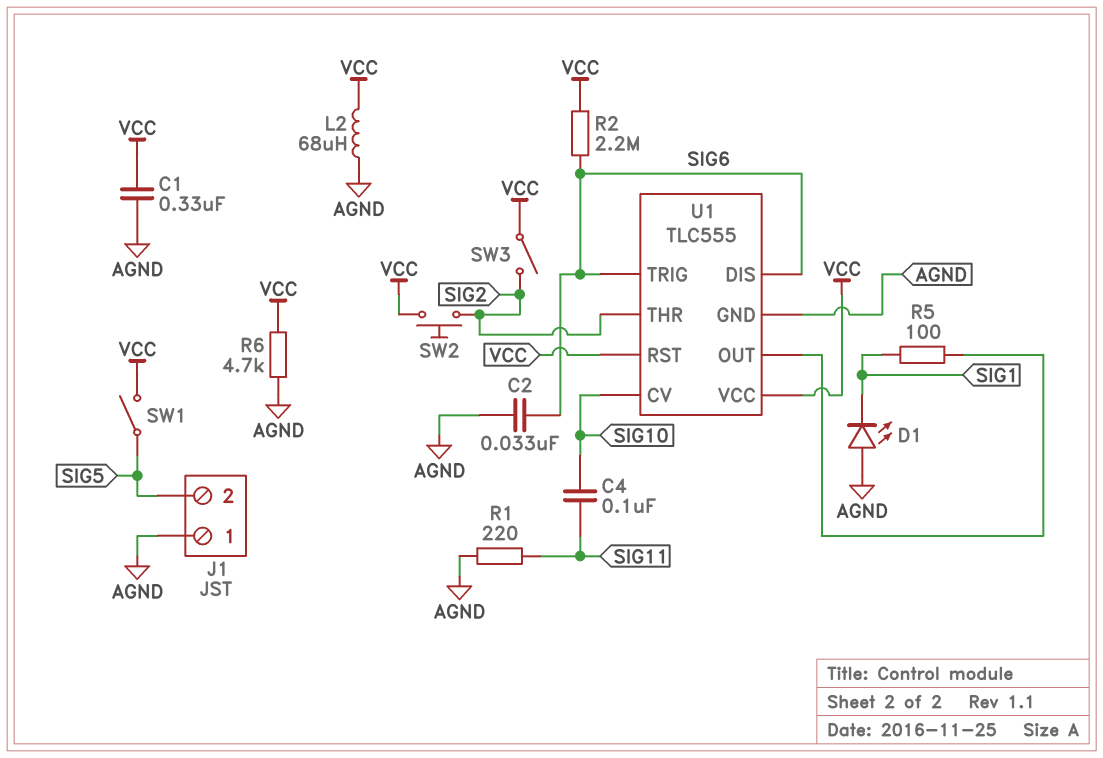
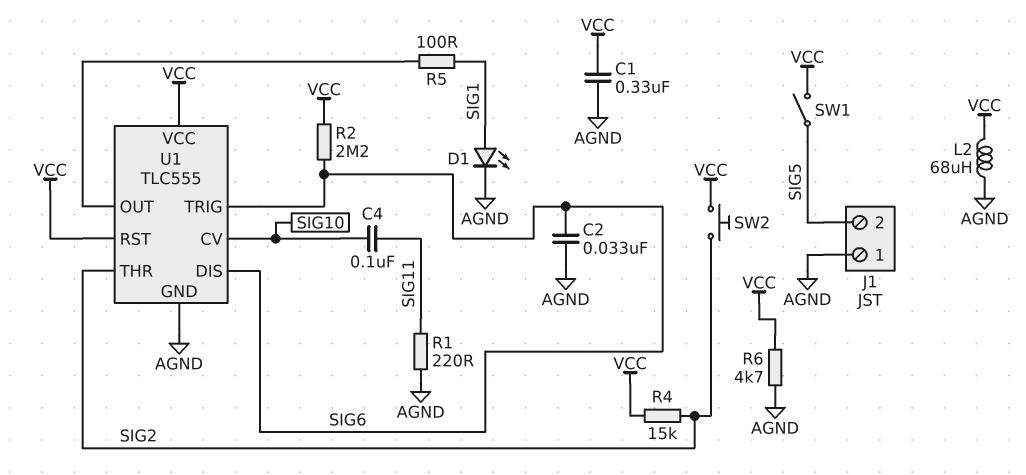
D1: LED (A AGND, K SIG1) -> LED (A SIG1, K AGND)
R4: none -> 15k (SIG2, VCC)
SW3: switch (SIG2, VCC) -> none

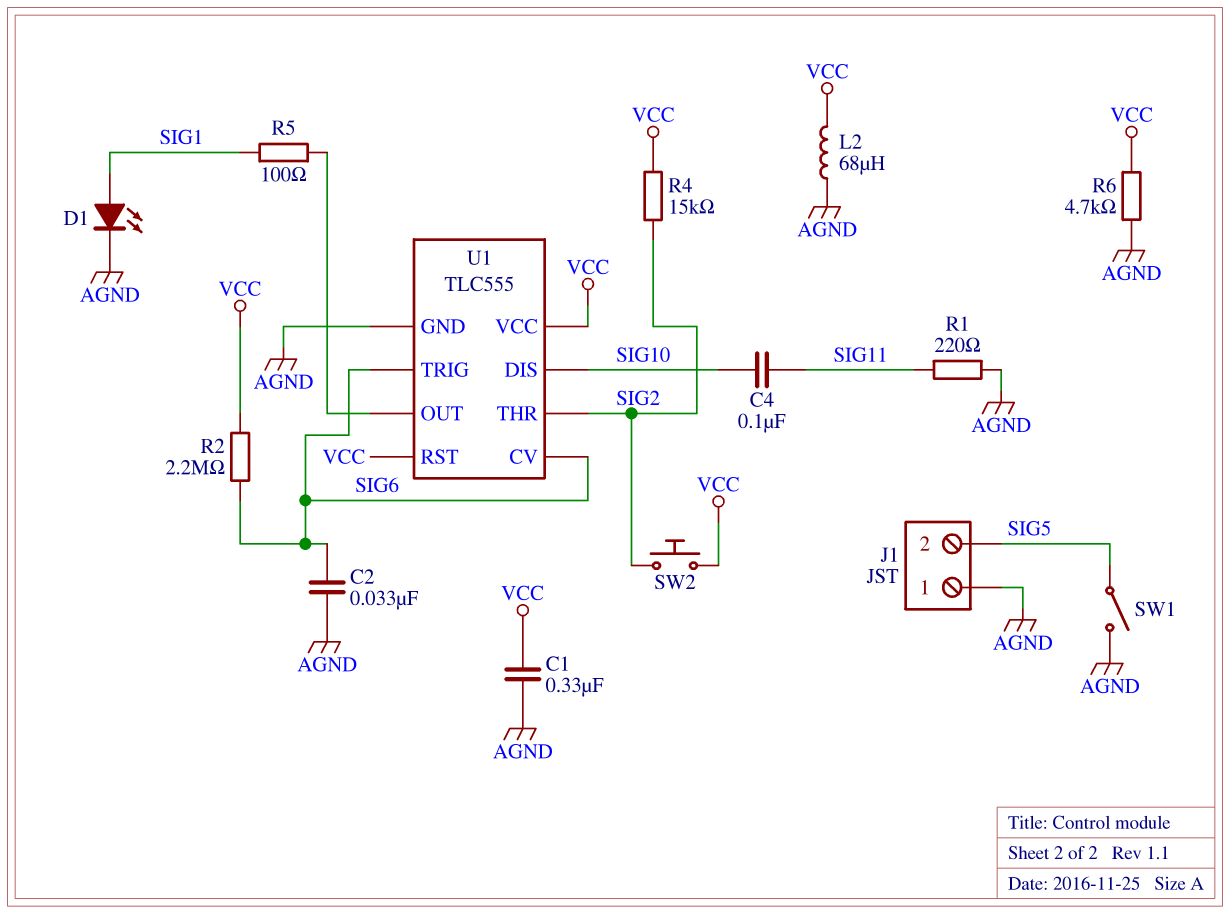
SW1: switch (SIG5, VCC) -> switch (AGND, SIG5)
U1 pin CV: SIG10 -> SIG6
U1 pin DIS: SIG6 -> SIG10

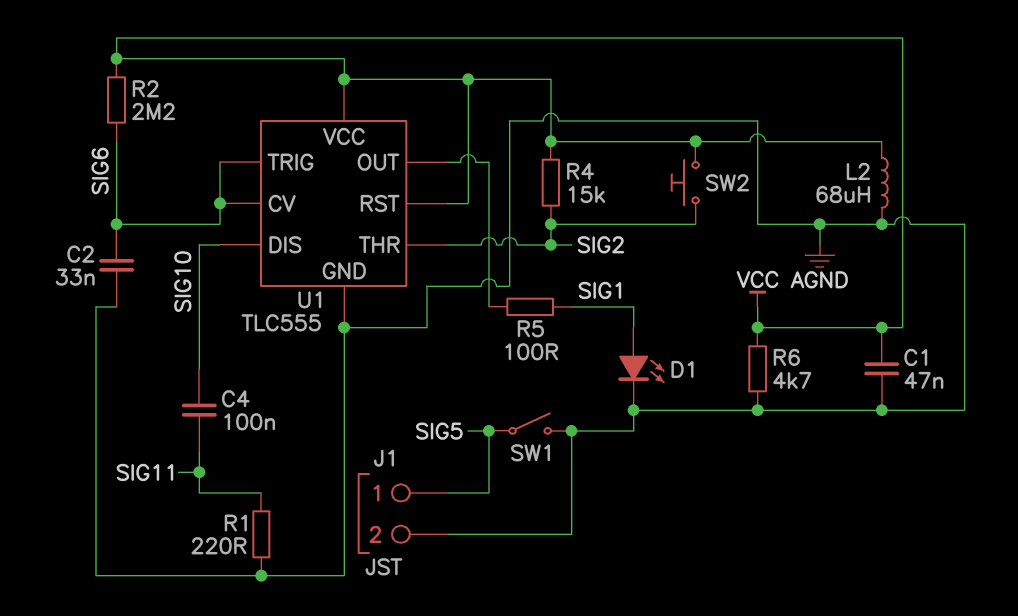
C1: 330nF (AGND, VCC) -> 47nF (AGND, VCC)
J1 pin 1: AGND -> SIG5
J1 pin 2: SIG5 -> AGND

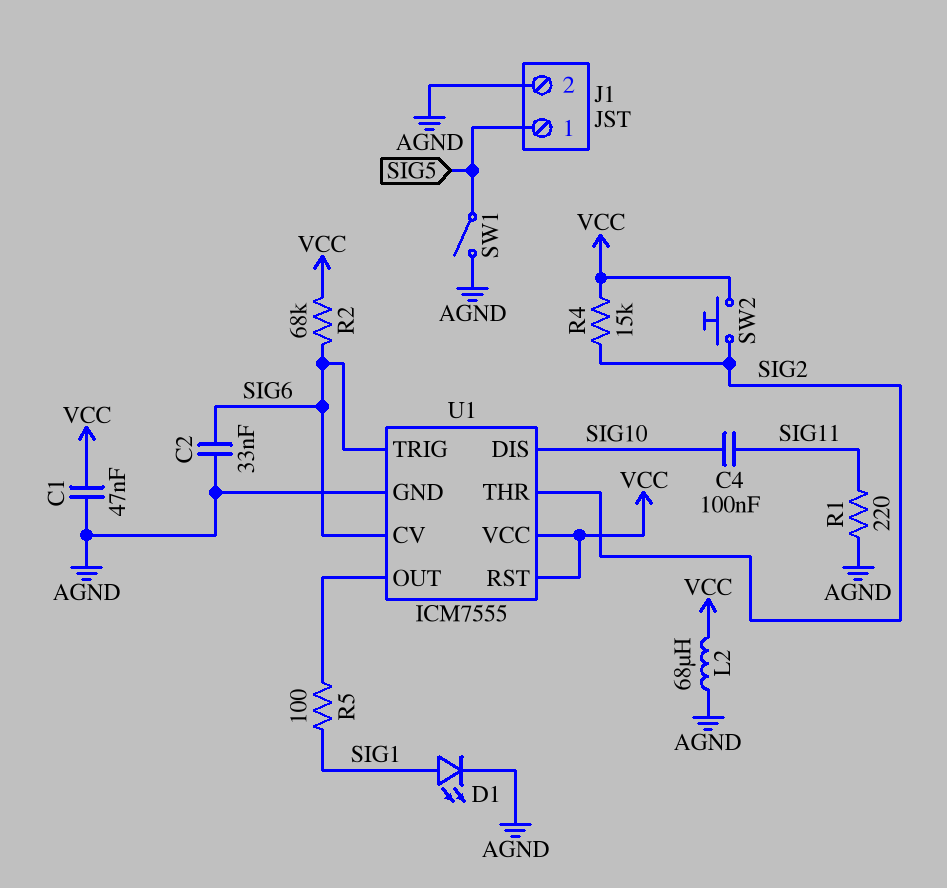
R2: 2.2M (SIG6, VCC) -> 68k (SIG6, VCC)
R6: 4.7k (AGND, VCC) -> none
U1: TLC555 -> ICM7555

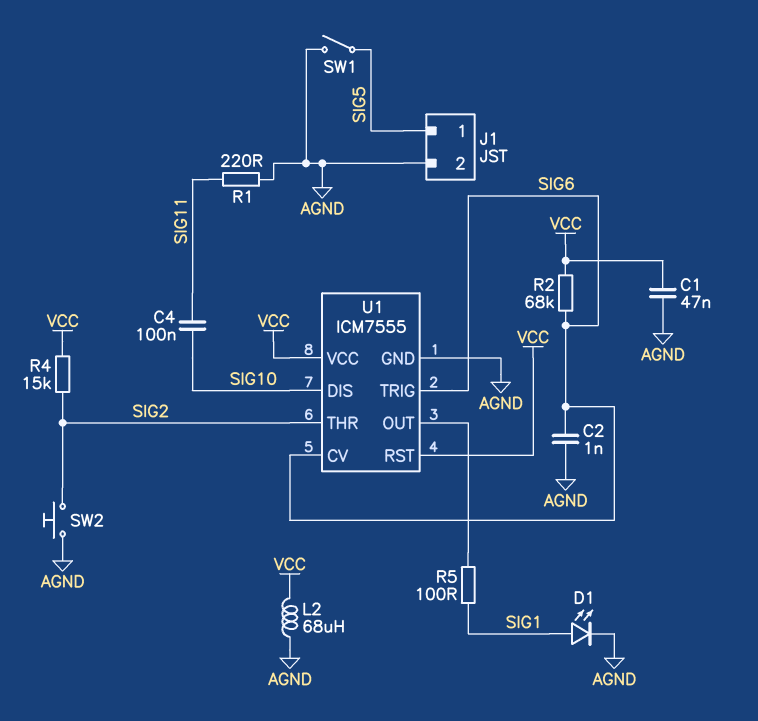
C2: 33nF (AGND, SIG6) -> 1nF (AGND, SIG6)
SW2: button (SIG2, VCC) -> button (AGND, SIG2)

